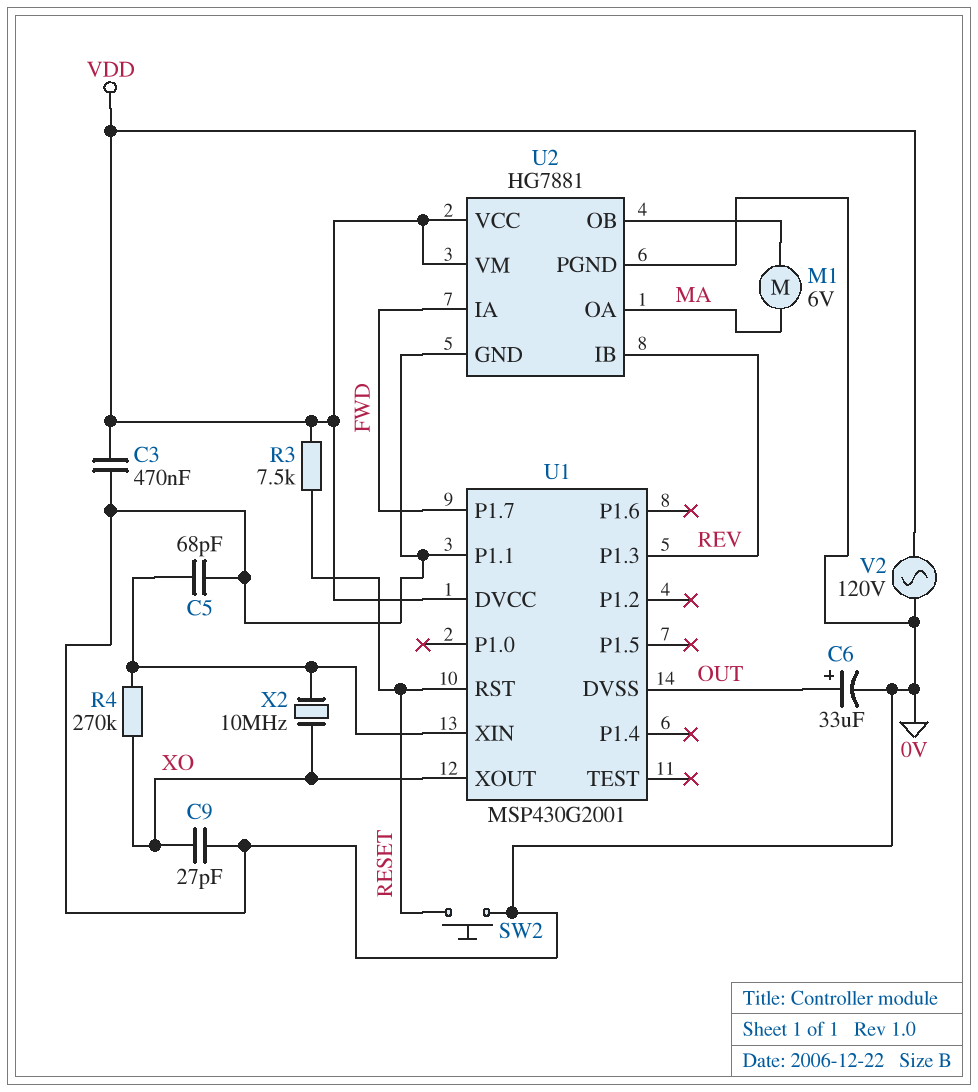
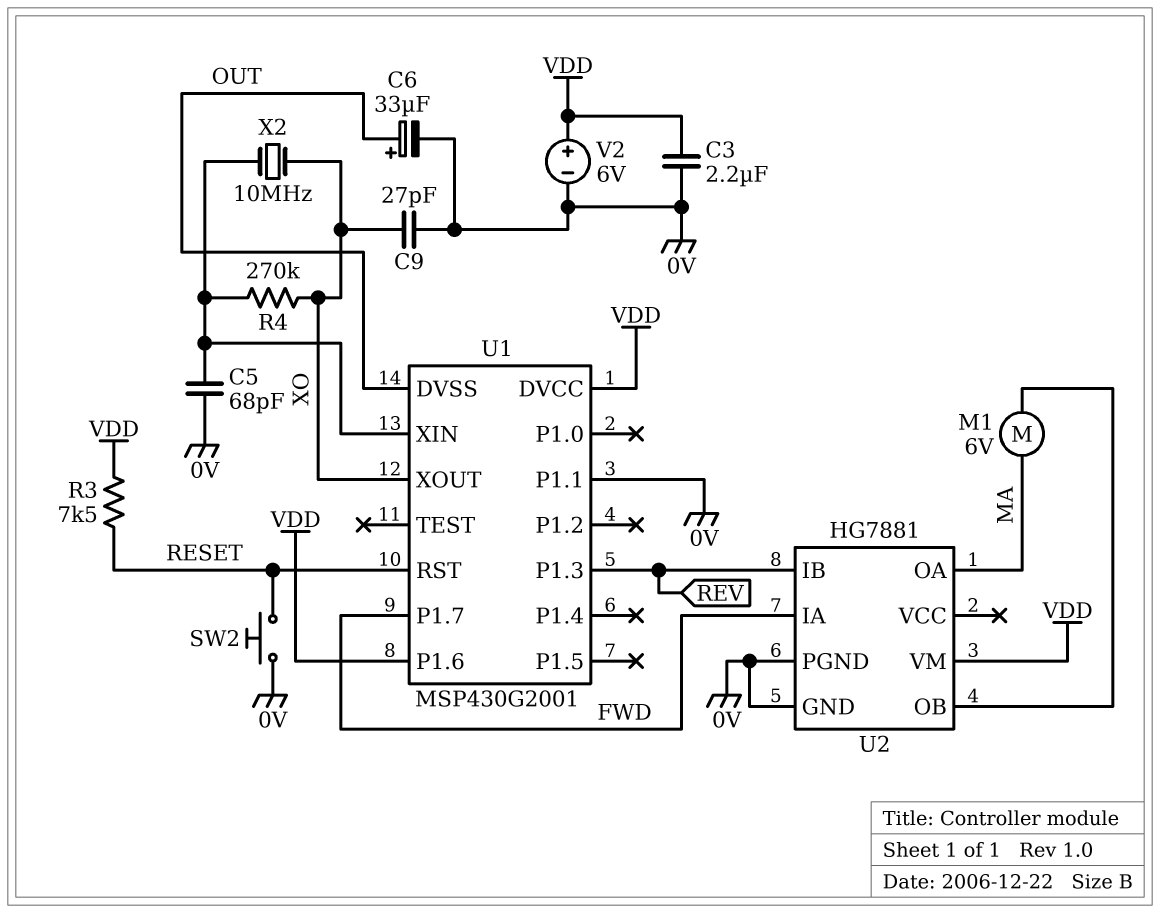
C3: 470nF (0V, VDD) -> 2.2uF (0V, VDD)
U1 pin P1.6: none -> VDD
U2 pin VCC: VDD -> none
V2: AC 120V (0V, VDD) -> 6V (plus VDD, minus 0V)

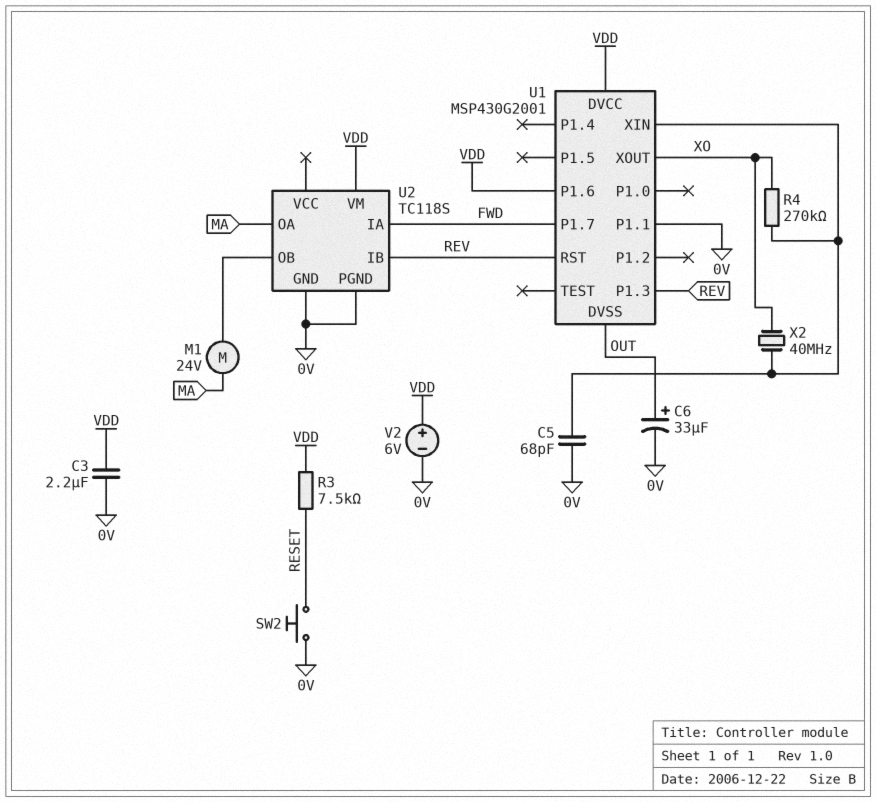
C9: 27pF (0V, XO) -> none
M1: motor 6V (MA, U2/OB) -> motor 24V (MA, U2/OB)
U1 pin RST: RESET -> REV
U2: HG7881 -> TC118S
X2: 10MHz (U1/XIN, XO) -> 40MHz (U1/XIN, XO)

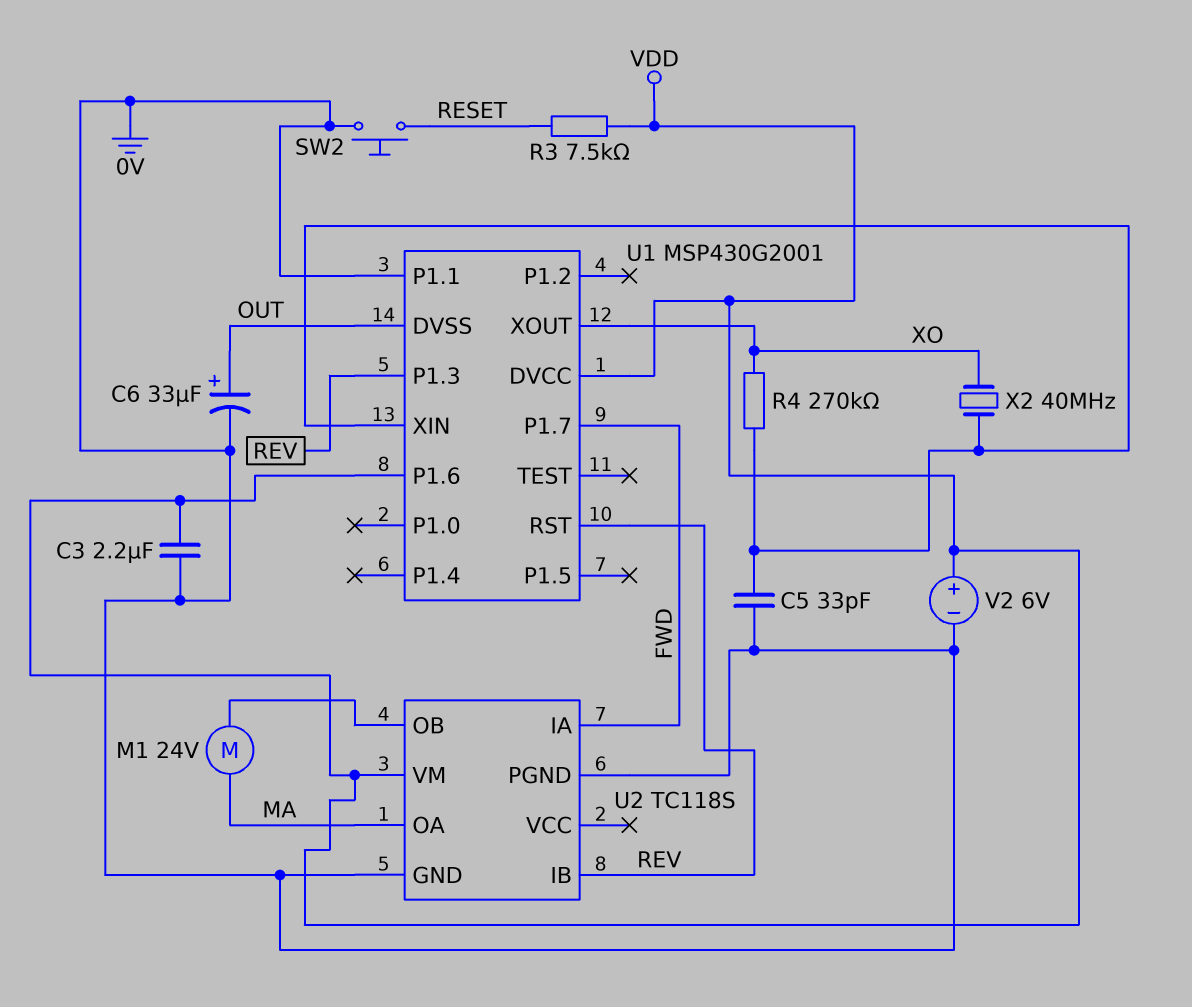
C5: 68pF (0V, U1/XIN) -> 33pF (0V, U1/XIN)

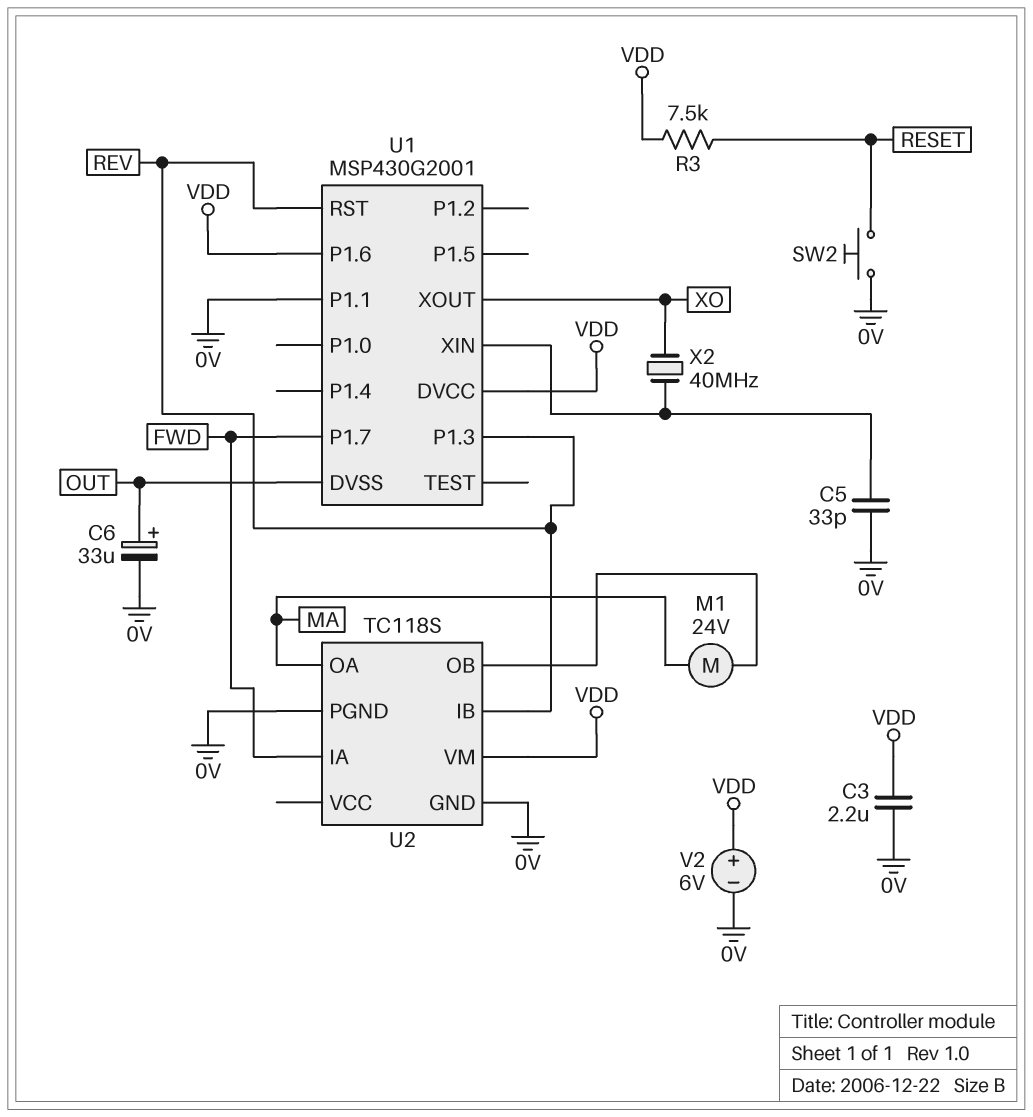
R4: 270k (U1/XIN, XO) -> none

